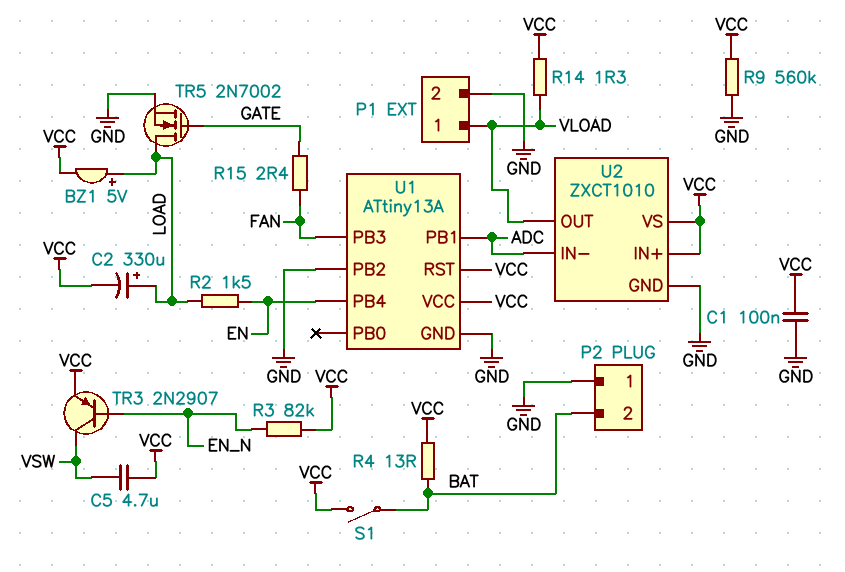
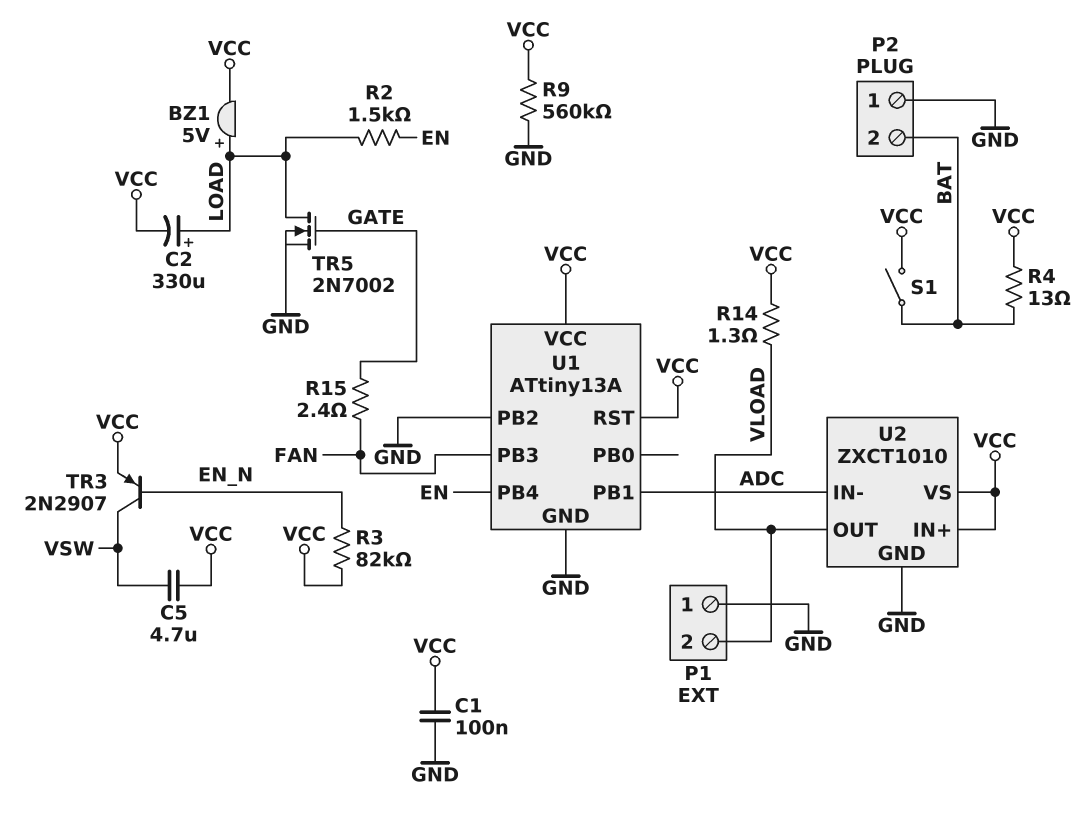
P1 pin 1: VLOAD -> GND
P1 pin 2: GND -> VLOAD

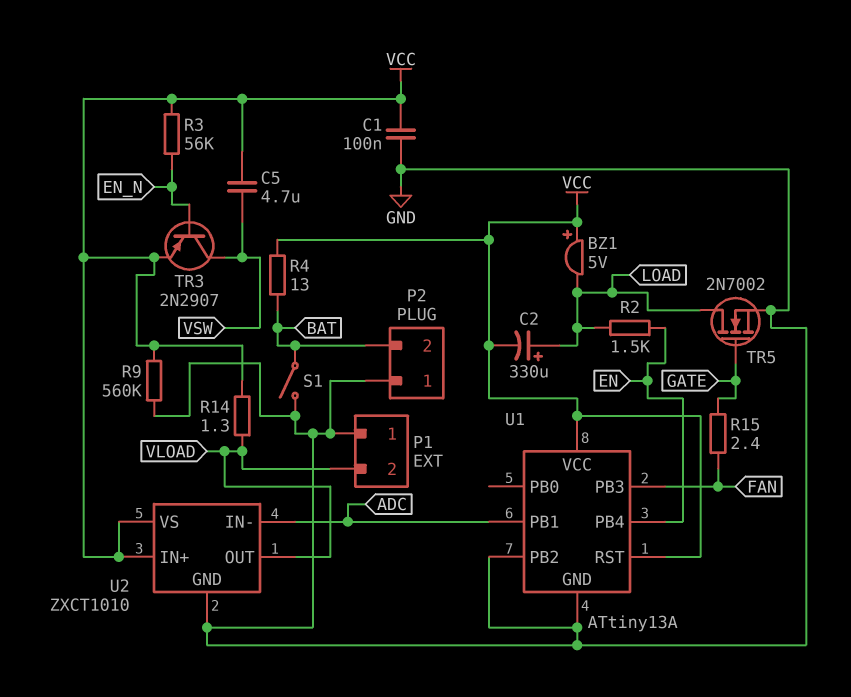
BZ1: buzzer 5V (plus LOAD, minus VCC) -> buzzer 5V (plus VCC, minus LOAD)
R3: 82k (EN_N, VCC) -> 56k (EN_N, VCC)
S1: switch (BAT, VCC) -> switch (BAT, GND)

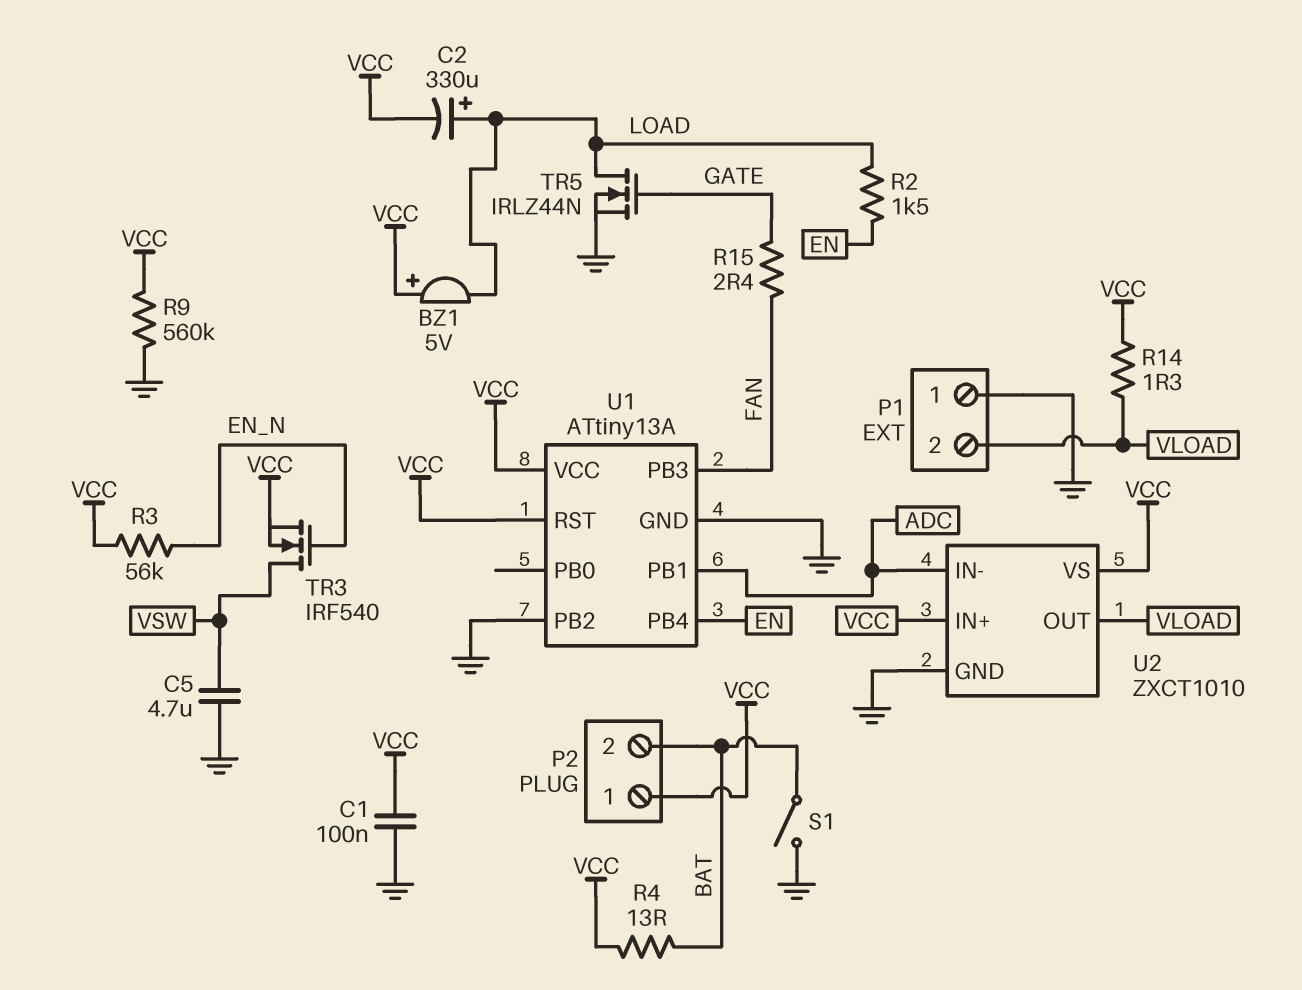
C5: 4.7uF (VCC, VSW) -> 4.7uF (GND, VSW)
P2 pin 1: GND -> VCC
TR3: PNP 2N2907 (B EN_N, C VSW, E VCC) -> NMOS IRF540 (G EN_N, D VSW, S VCC)
TR5: NMOS 2N7002 (G GATE, D LOAD, S GND) -> NMOS IRLZ44N (G GATE, D LOAD, S GND)

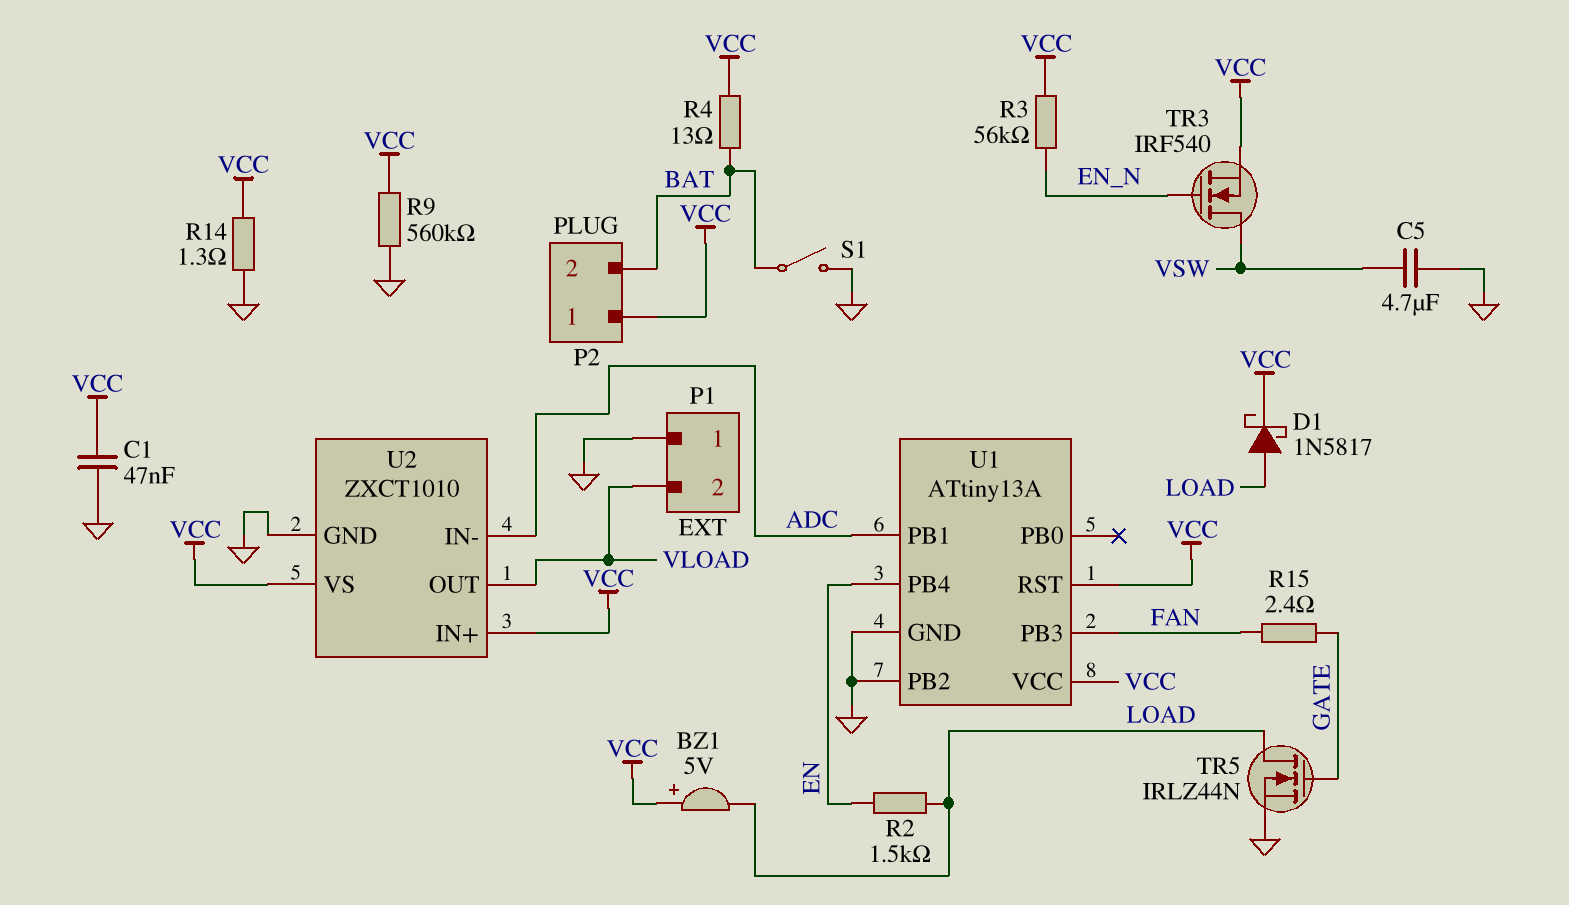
C1: 100nF (GND, VCC) -> 47nF (GND, VCC)
C2: 330uF (plus LOAD, minus VCC) -> none
D1: none -> schottky 1N5817 (A LOAD, K VCC)
R14: 1.3 (VCC, VLOAD) -> 1.3 (GND, VCC)

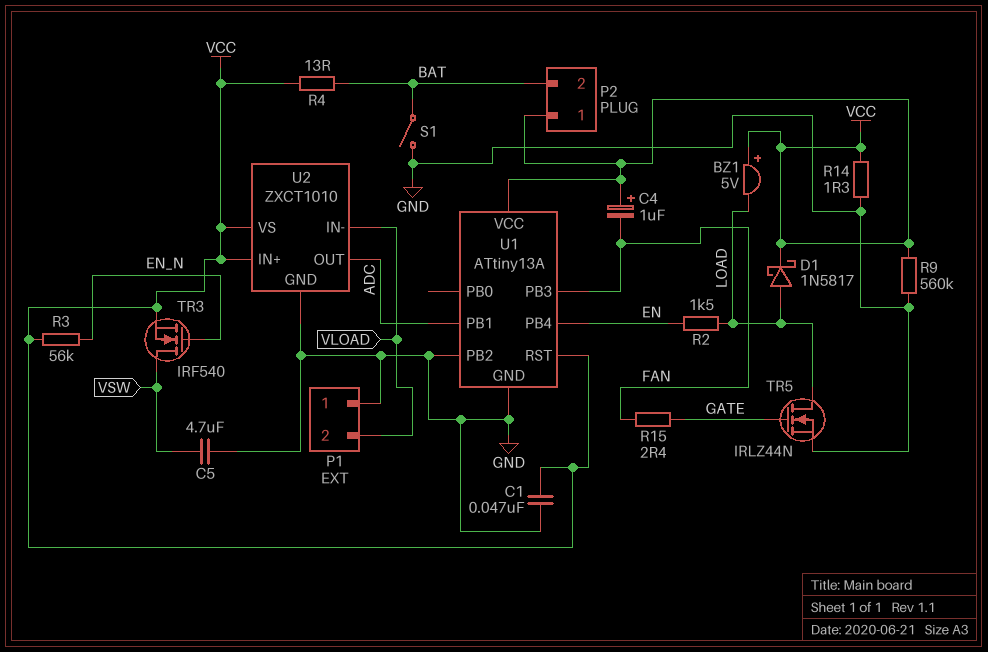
C4: none -> 1uF (plus VCC, minus FAN)
U2 pin IN-: ADC -> VLOAD
U2 pin OUT: VLOAD -> ADC

